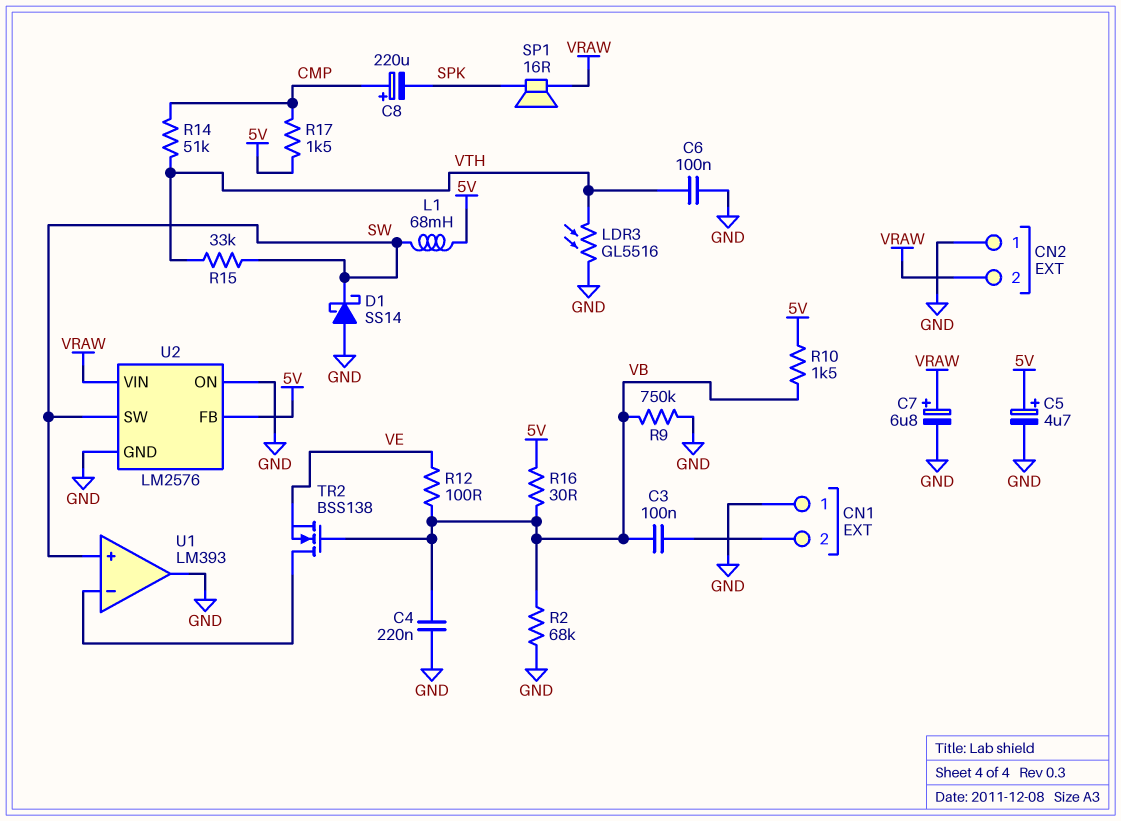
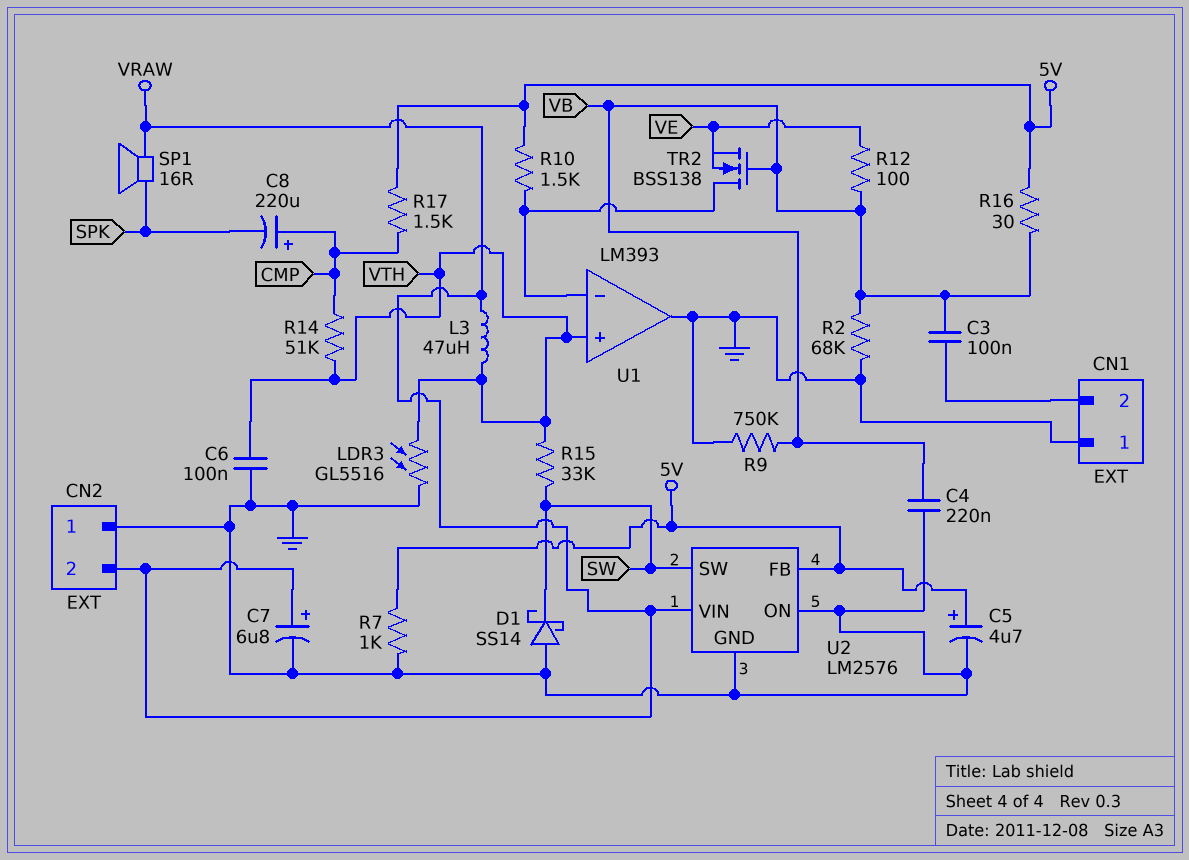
L1: 68mH (5V, SW) -> none
L3: none -> 47uH (VRAW, VTH)
R7: none -> 1k (5V, GND)
R10: 1.5k (5V, VB) -> 1.5k (5V, U1/in-)
U1 pin in+: SW -> VTH

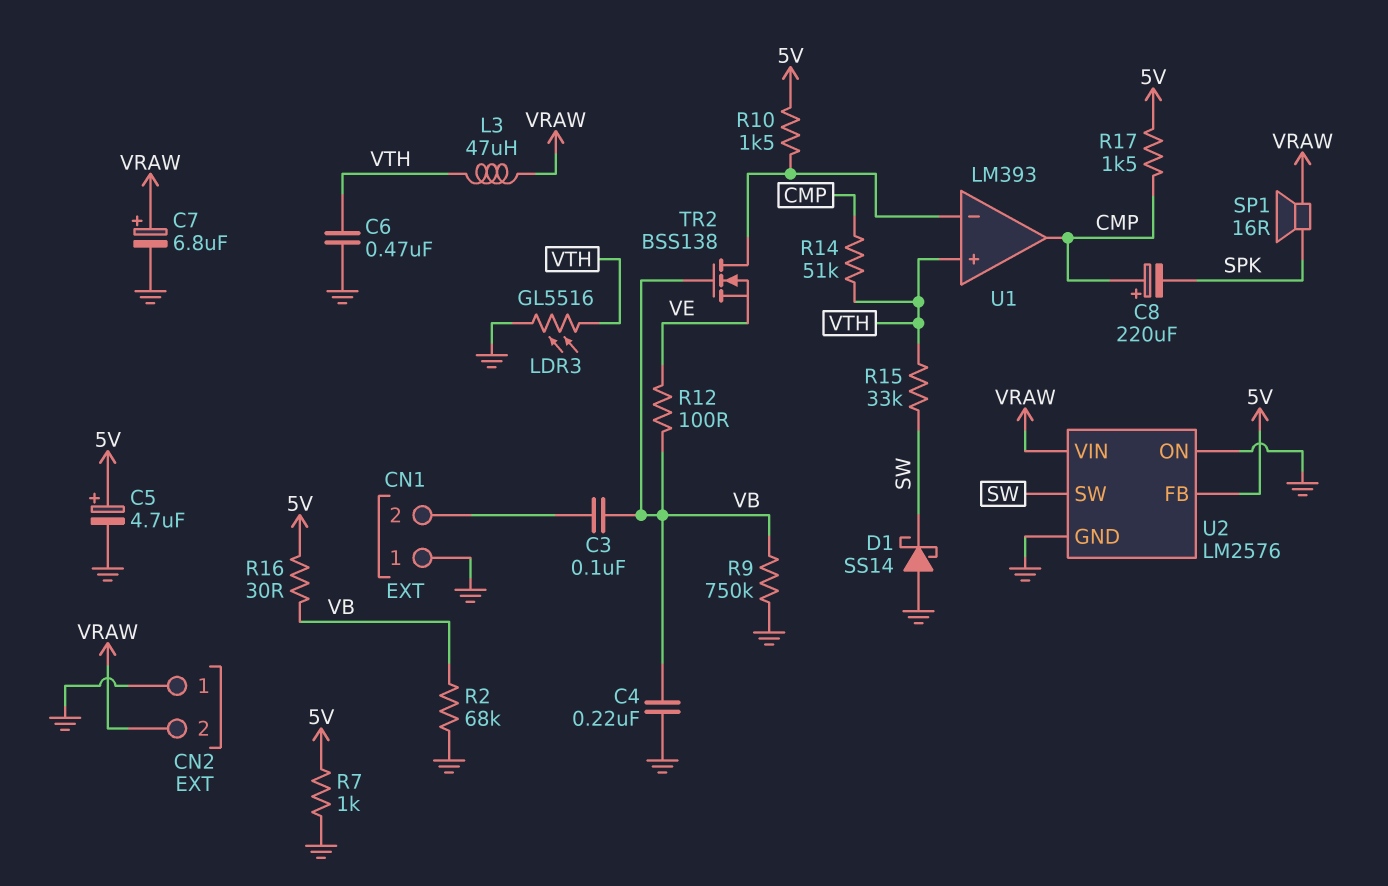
C6: 100nF (GND, VTH) -> 470nF (GND, VTH)
U1 pin out: GND -> CMP

